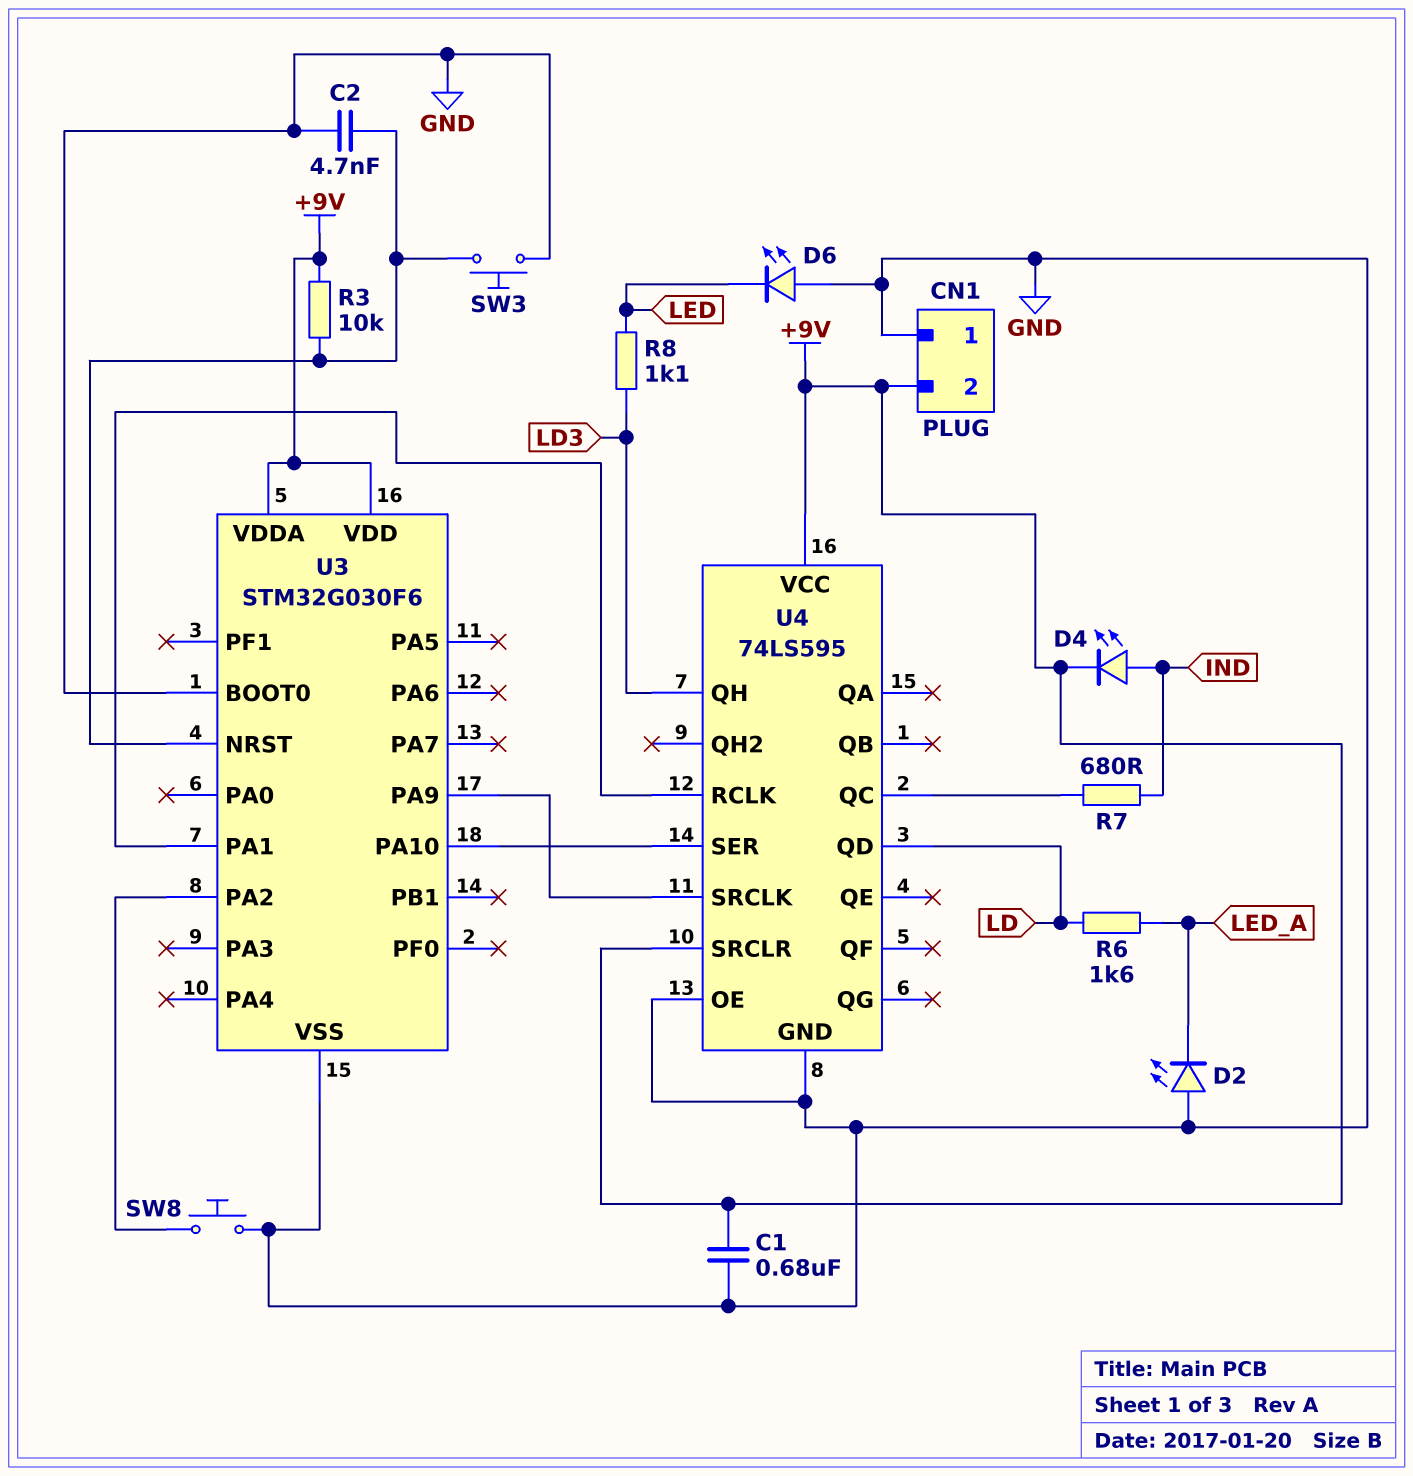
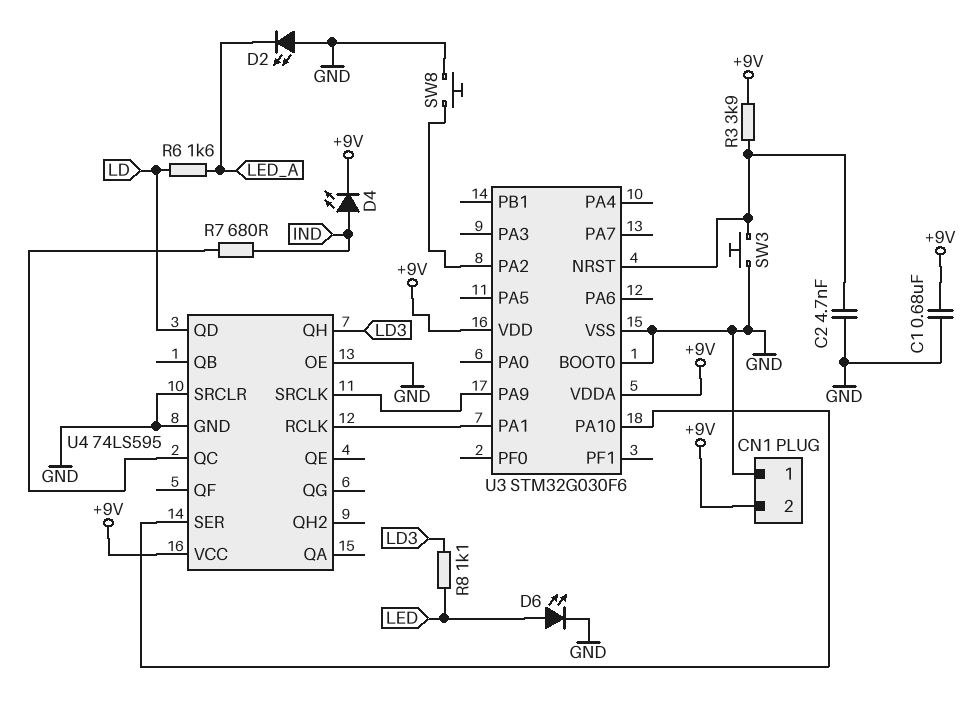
D6: LED (A GND, K LED) -> LED (A LED, K GND)
R3: 10k (+9V, U3/NRST) -> 3.9k (+9V, U3/NRST)
U4 pin SRCLR: +9V -> GND

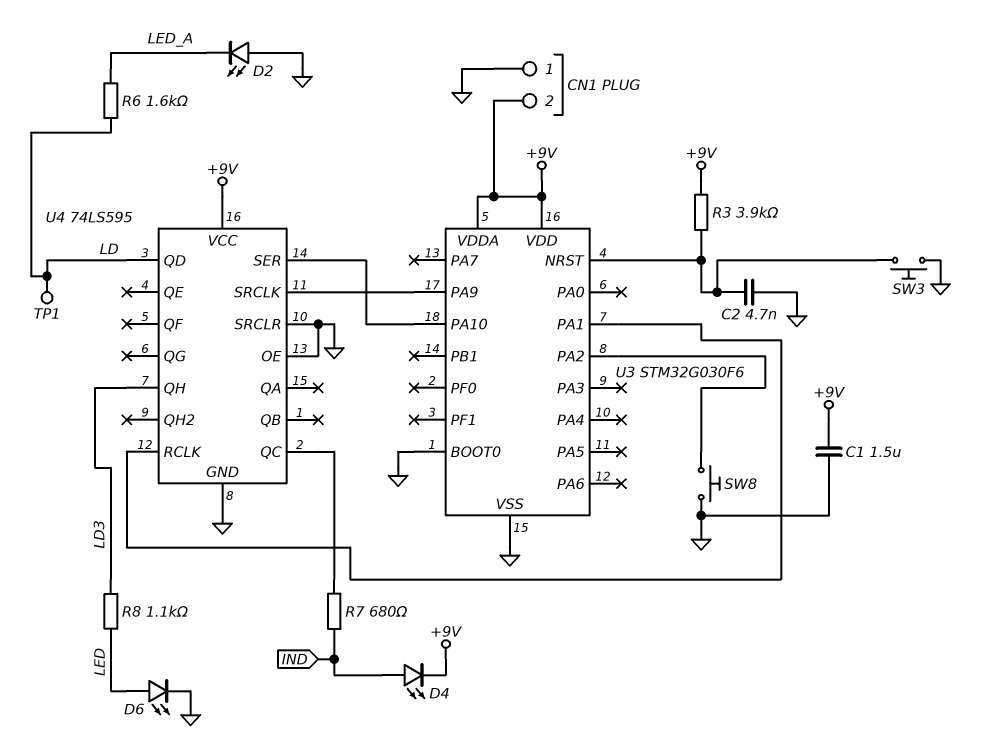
C1: 680nF (+9V, GND) -> 1.5uF (+9V, GND)
TP1: none -> test point (LD)

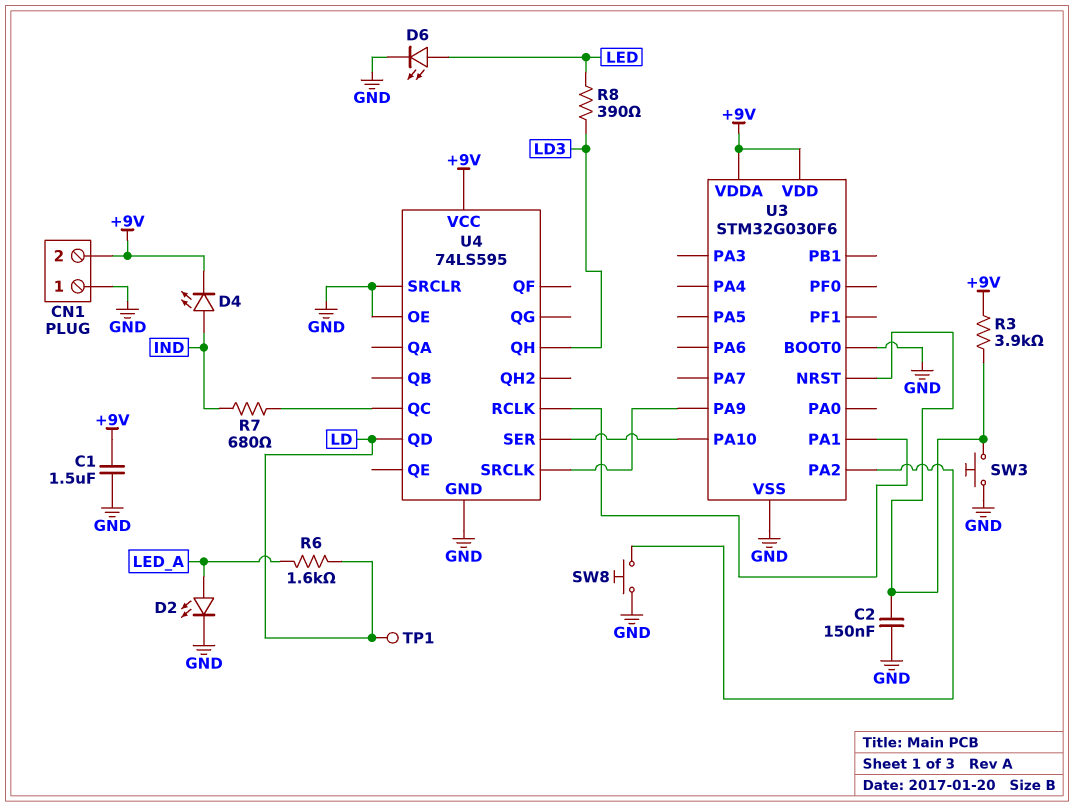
C2: 4.7nF (GND, U3/NRST) -> 150nF (GND, U3/NRST)
D2: LED (A GND, K LED_A) -> LED (A LED_A, K GND)
R8: 1.1k (LD3, LED) -> 390 (LD3, LED)

